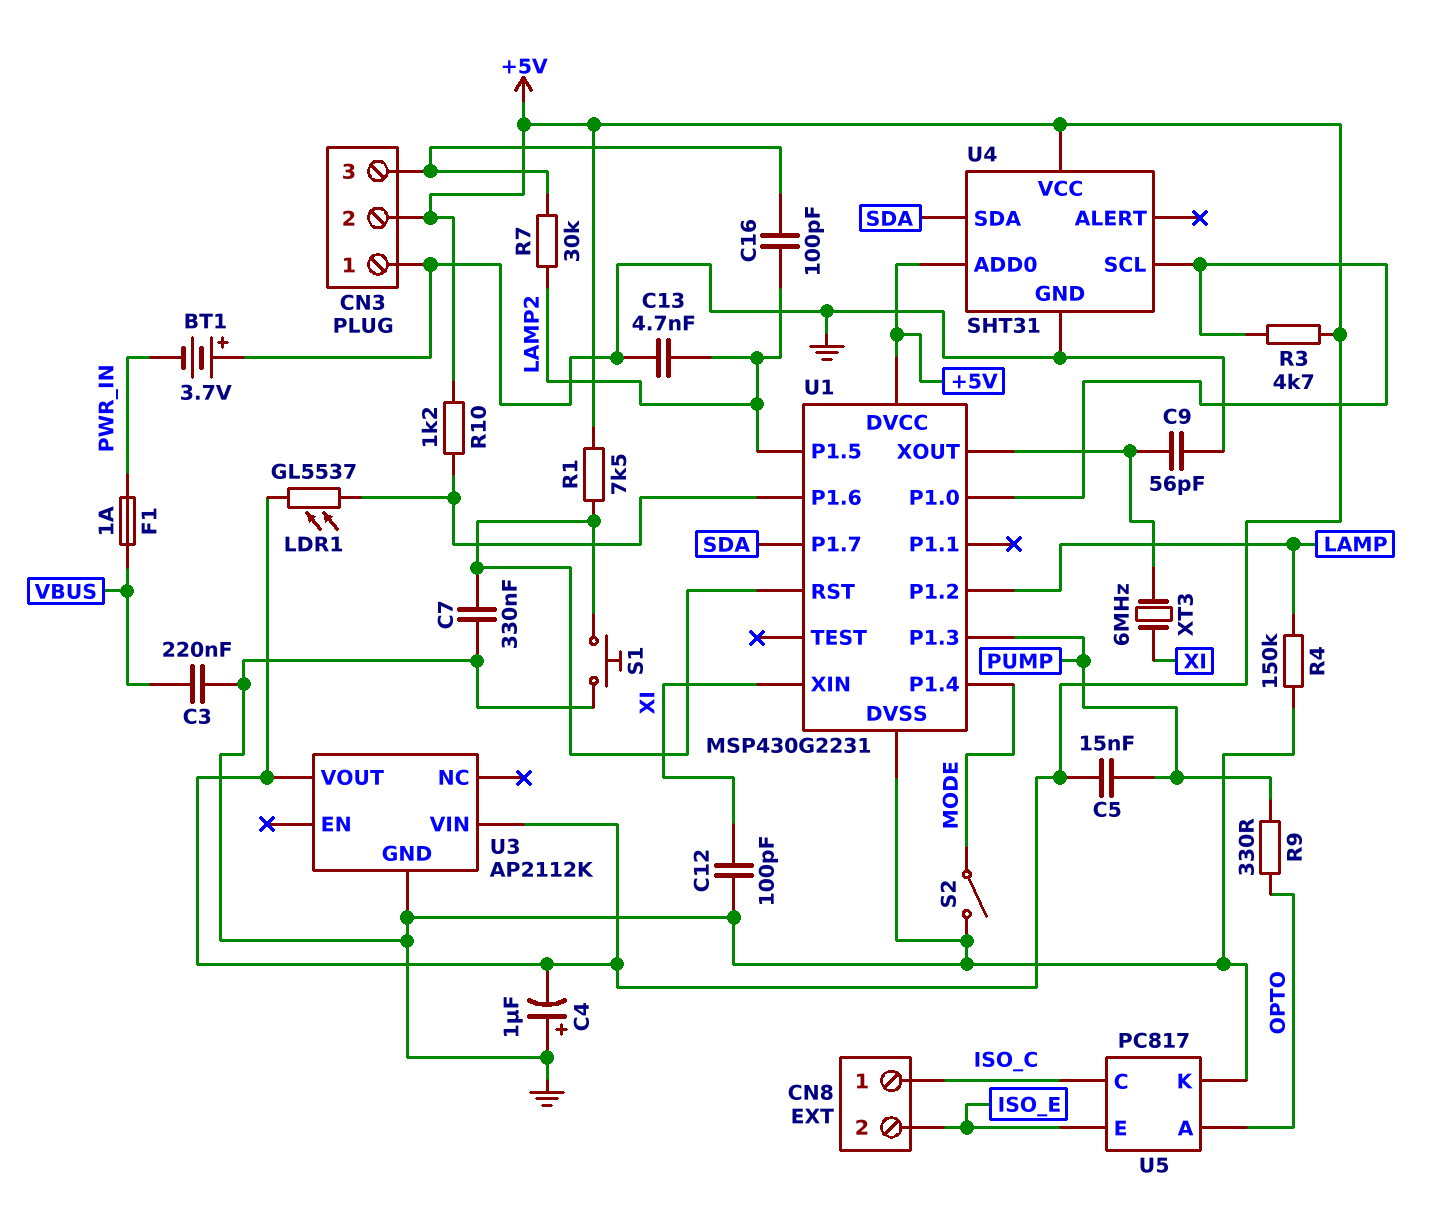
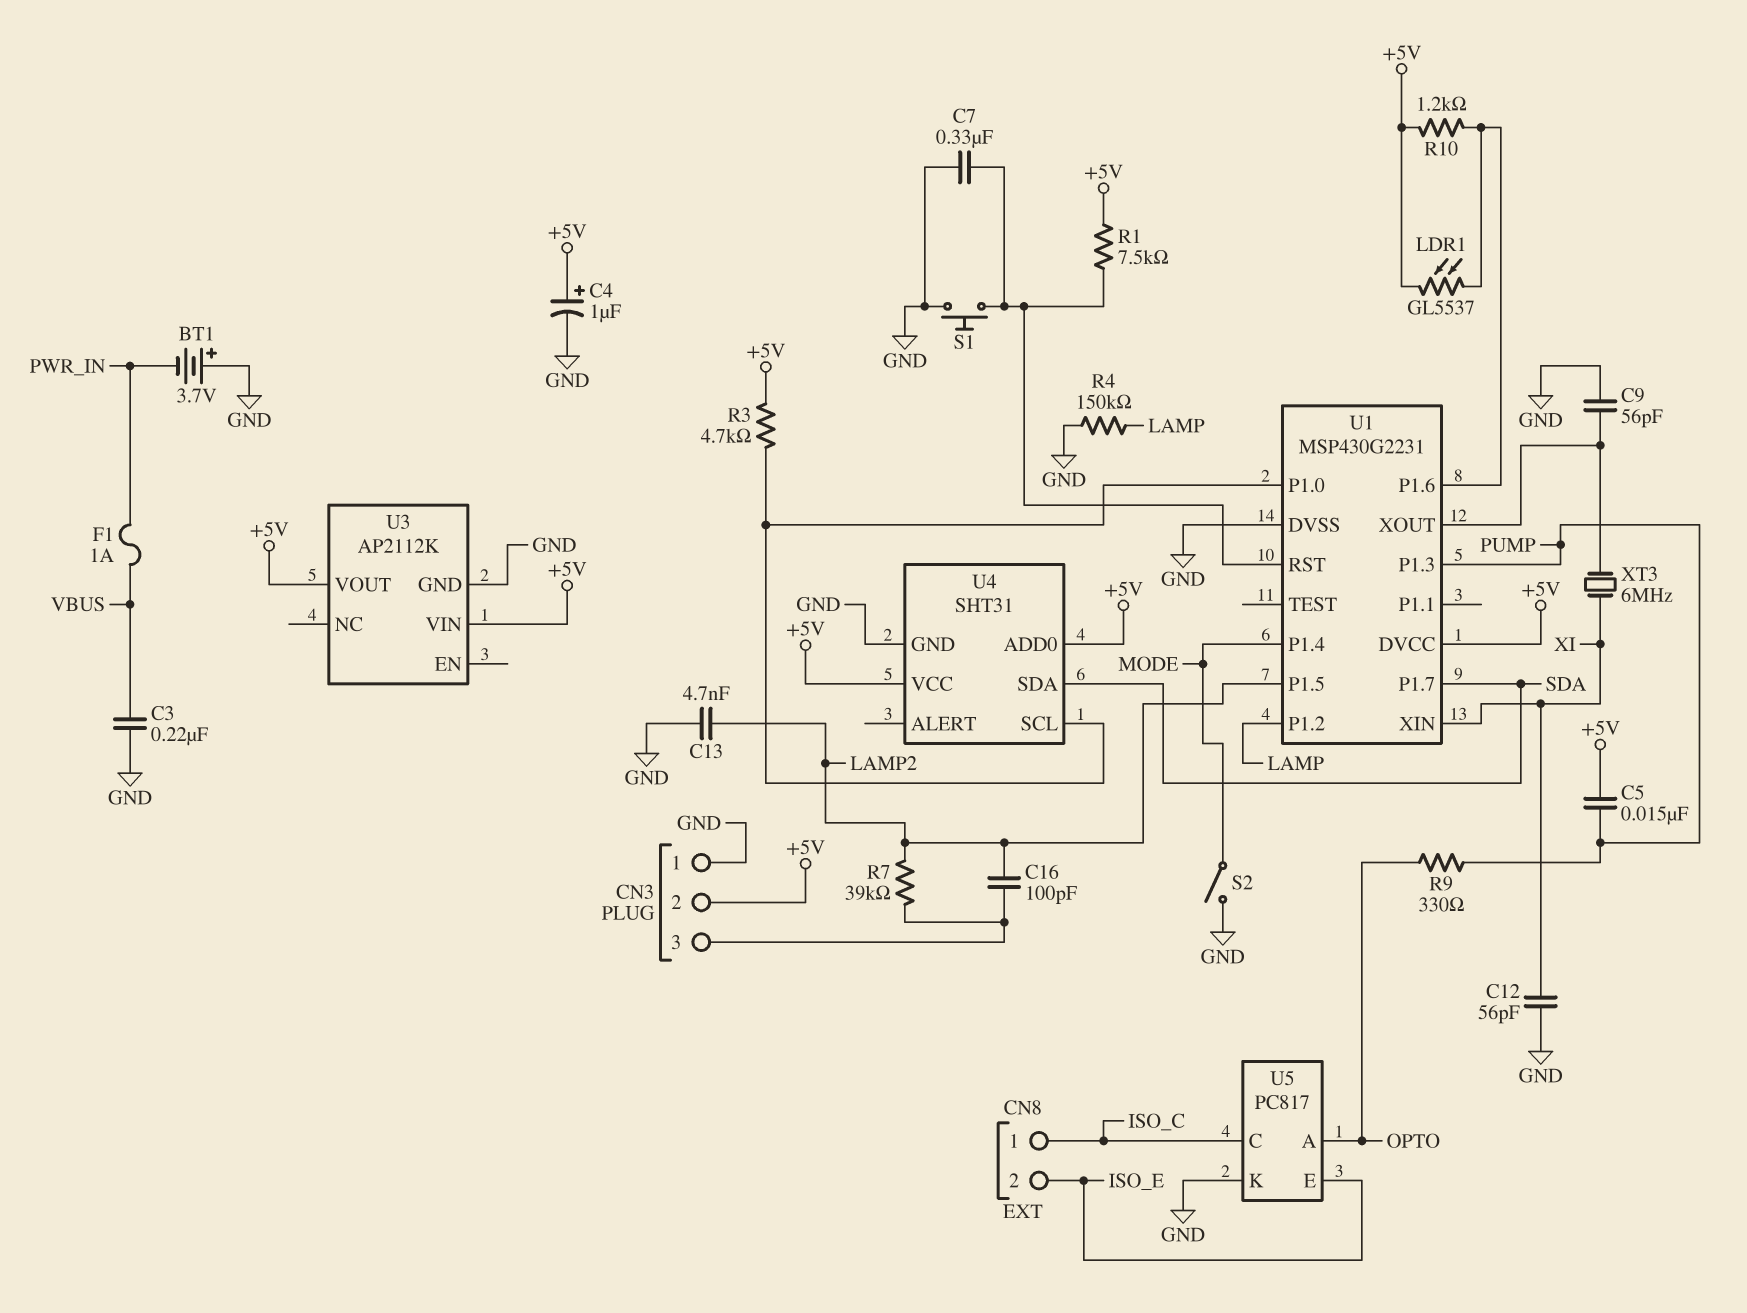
C4: 1uF (plus GND, minus +5V) -> 1uF (plus +5V, minus GND)
C12: 100pF (GND, XI) -> 56pF (GND, XI)
R7: 30k (CN3/3, LAMP2) -> 39k (CN3/3, LAMP2)

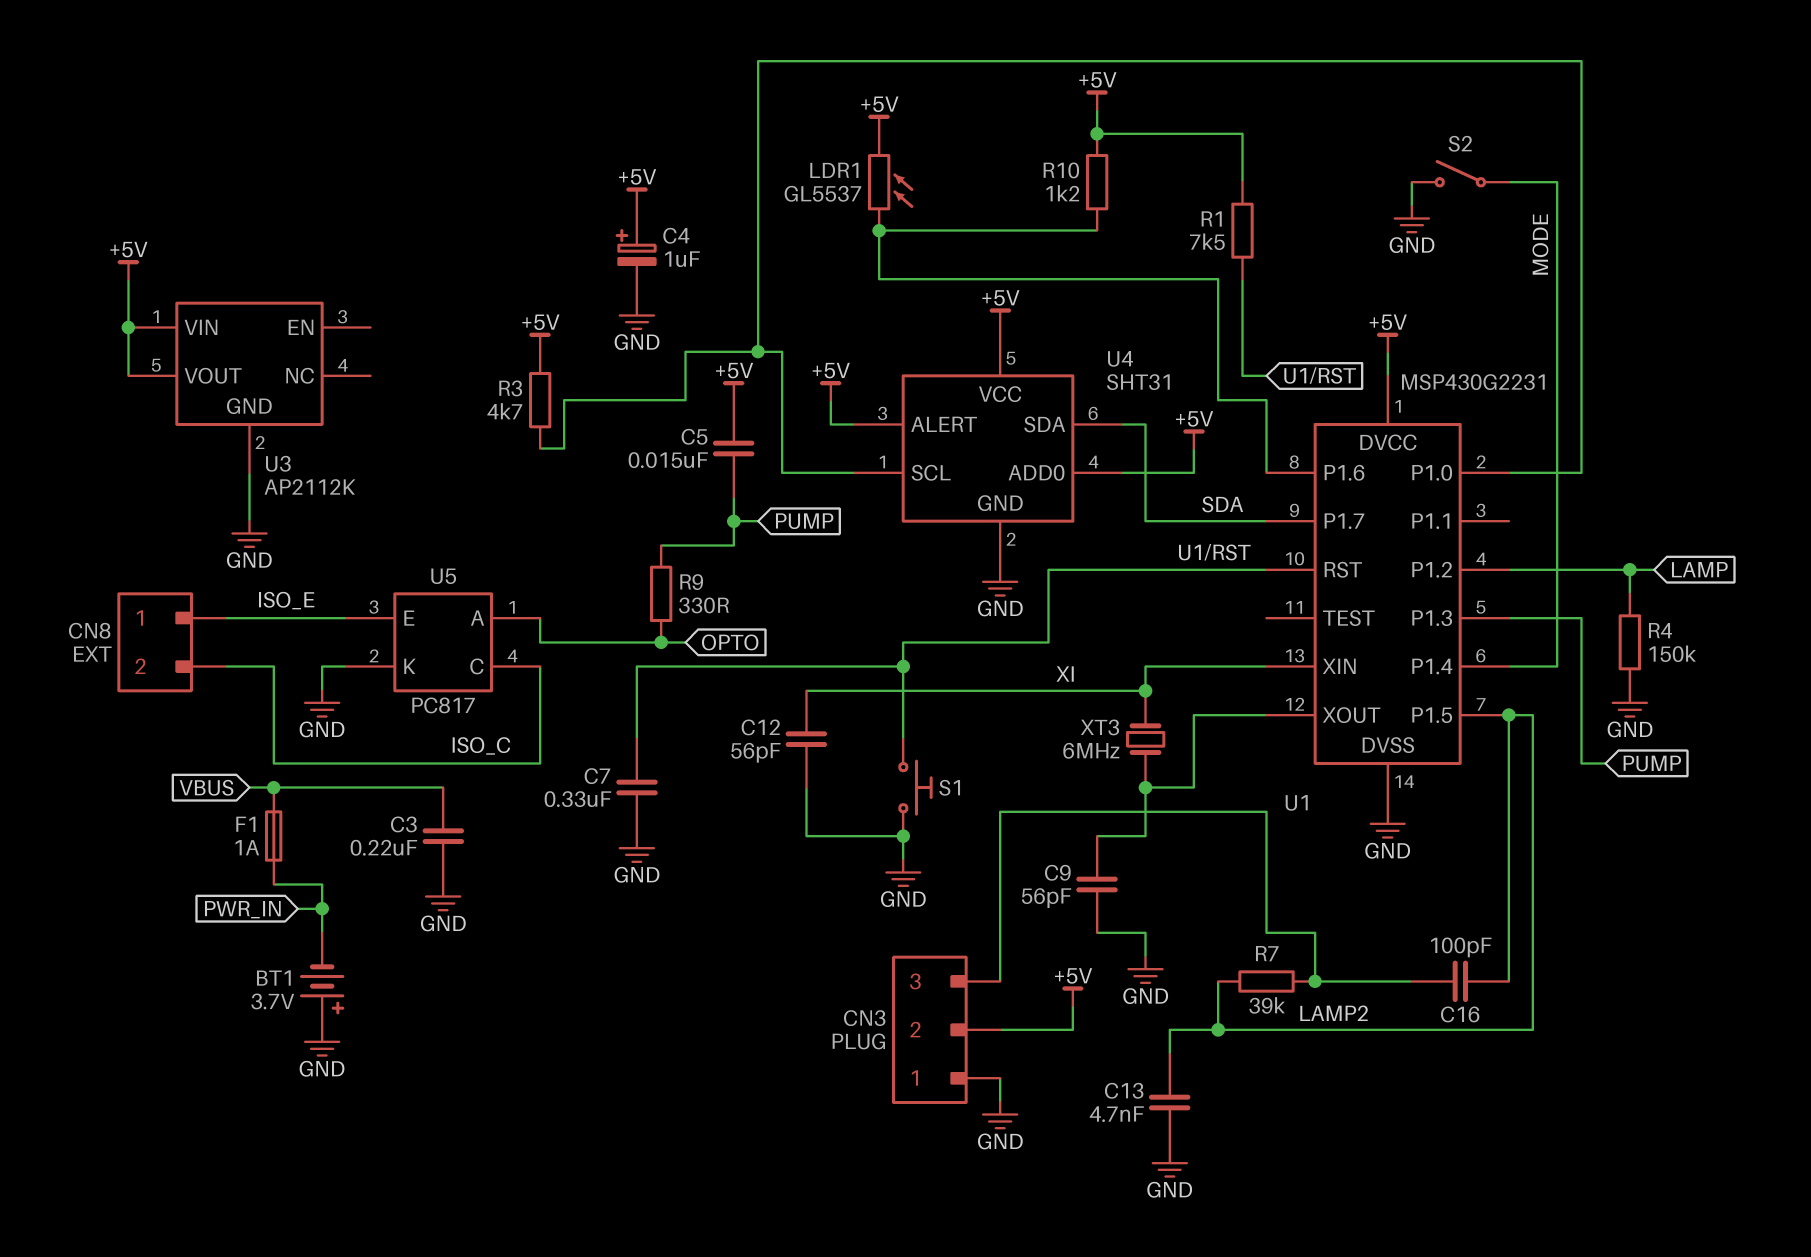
CN8 pin 1: ISO_C -> ISO_E
CN8 pin 2: ISO_E -> ISO_C
U4 pin ALERT: none -> +5V

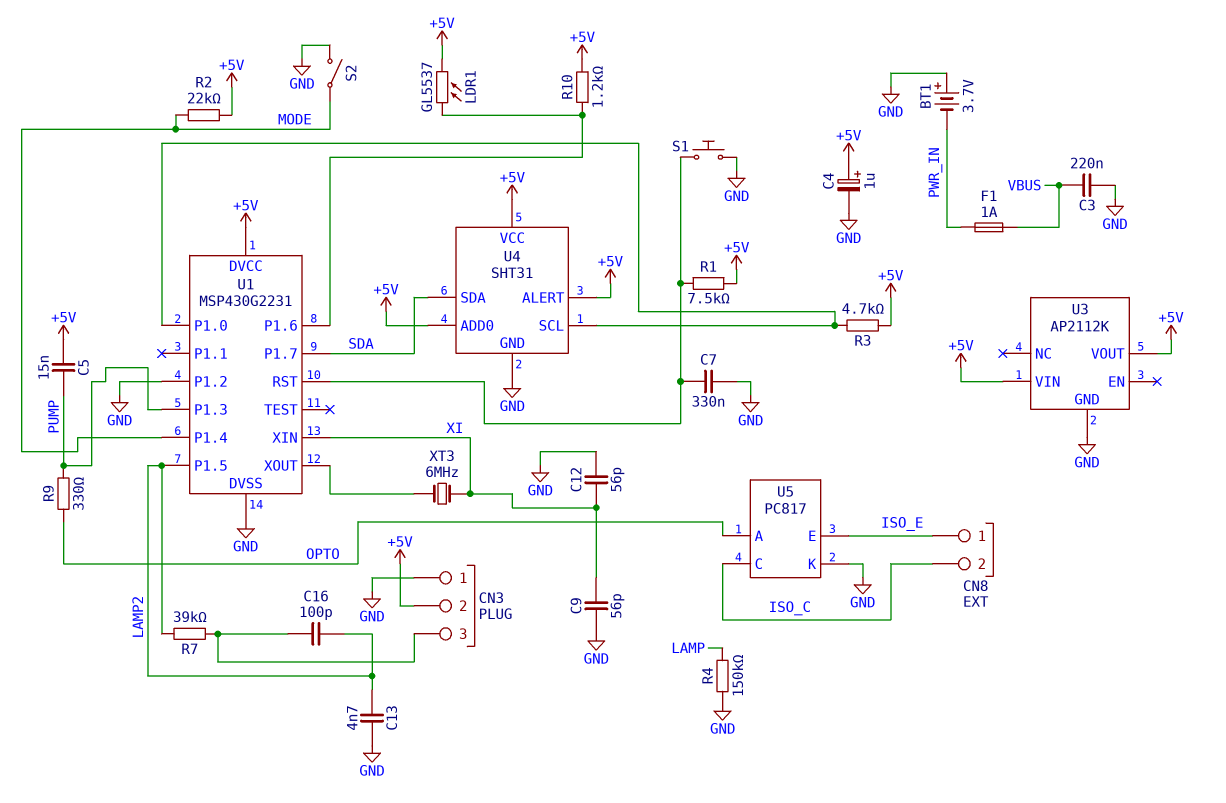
C9: 56pF (GND, U1/XOUT) -> 56pF (GND, XI)
R2: none -> 22k (+5V, MODE)
U1 pin P1.2: LAMP -> GND

